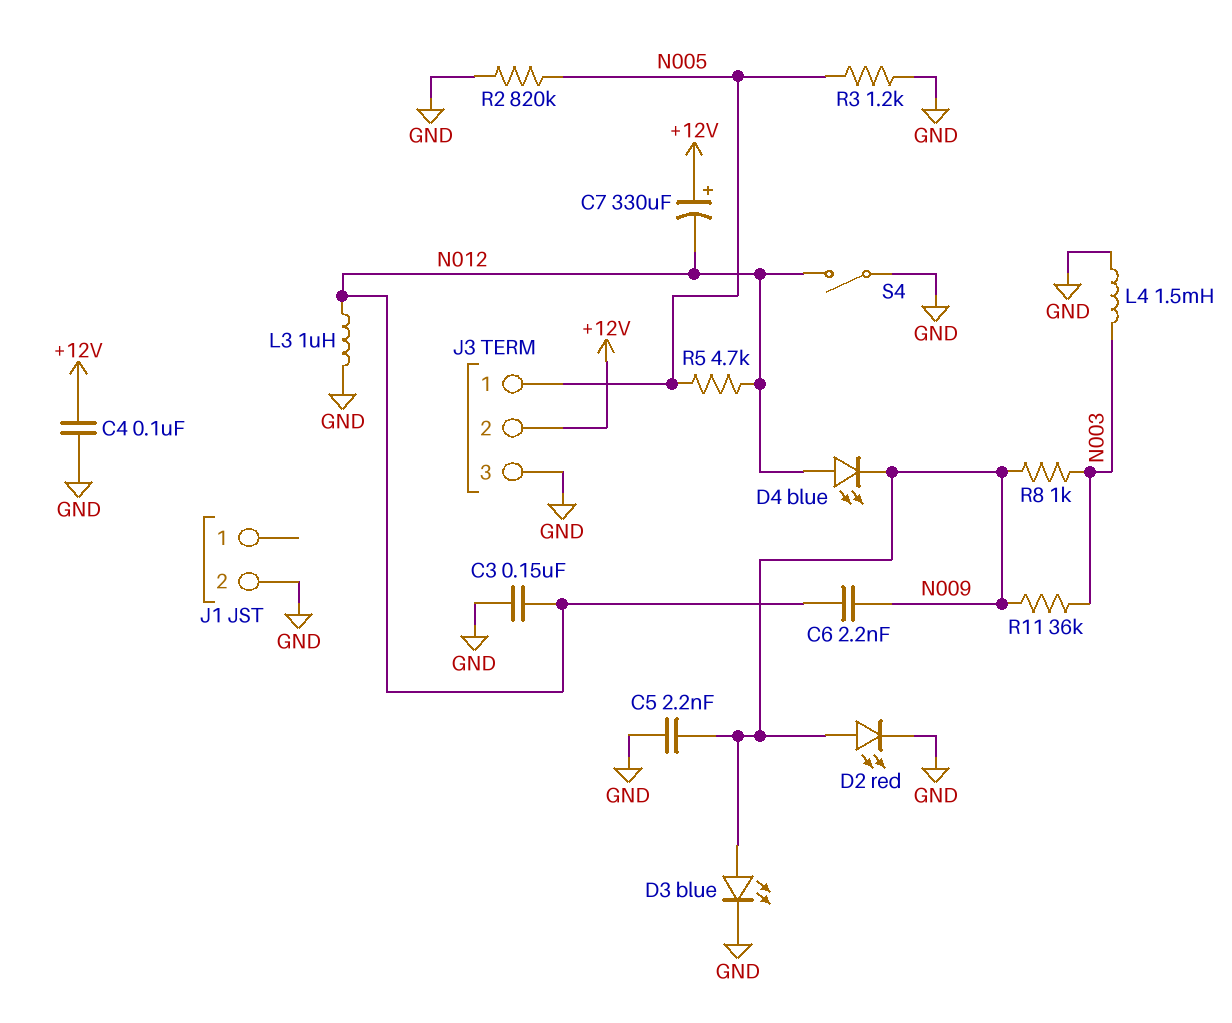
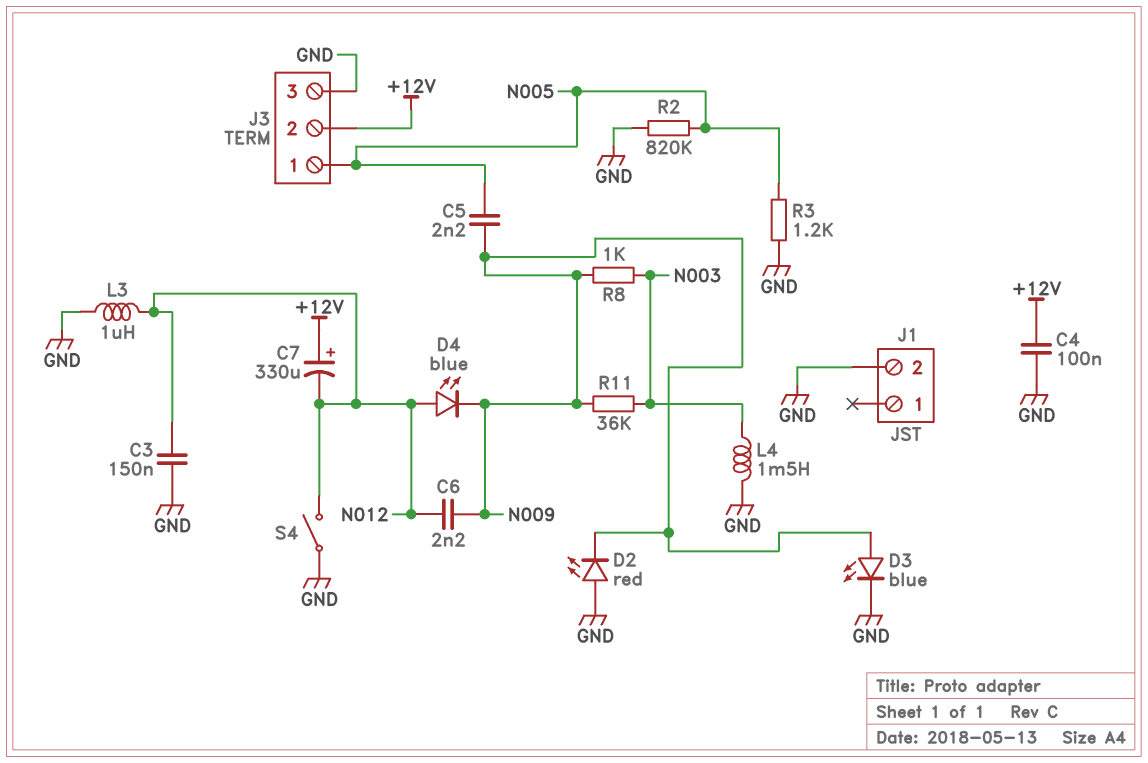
C5: 2.2nF (GND, N009) -> 2.2nF (N005, N009)
D2: LED red (A N009, K GND) -> LED red (A GND, K N009)
R5: 4.7k (N005, N012) -> none

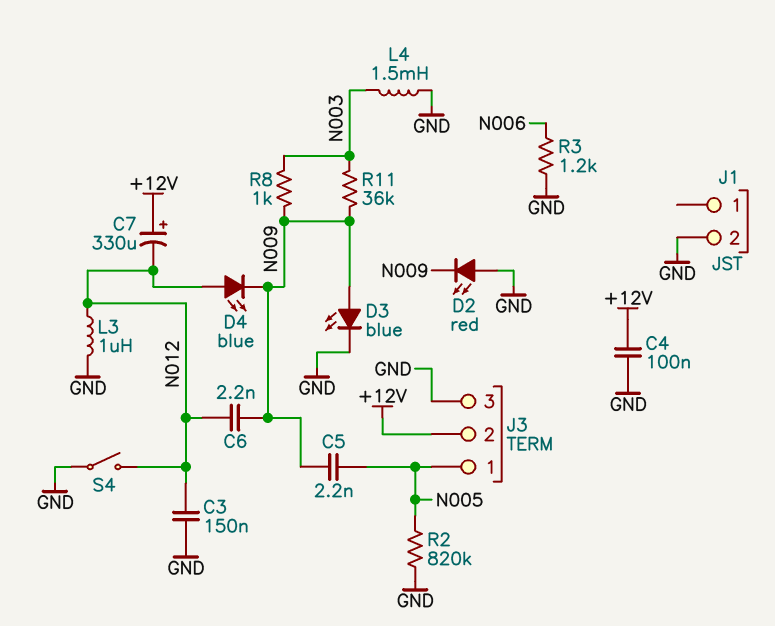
R3: 1.2k (GND, N005) -> 1.2k (GND, N006)

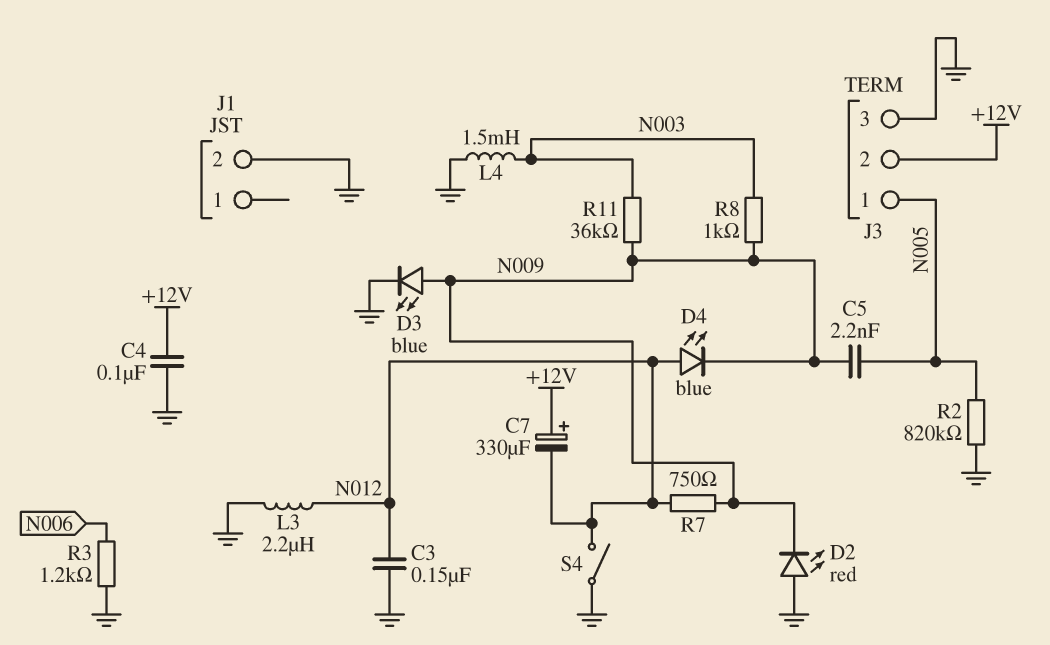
C6: 2.2nF (N009, N012) -> none
L3: 1uH (GND, N012) -> 2.2uH (GND, N012)
R7: none -> 750 (N009, N012)

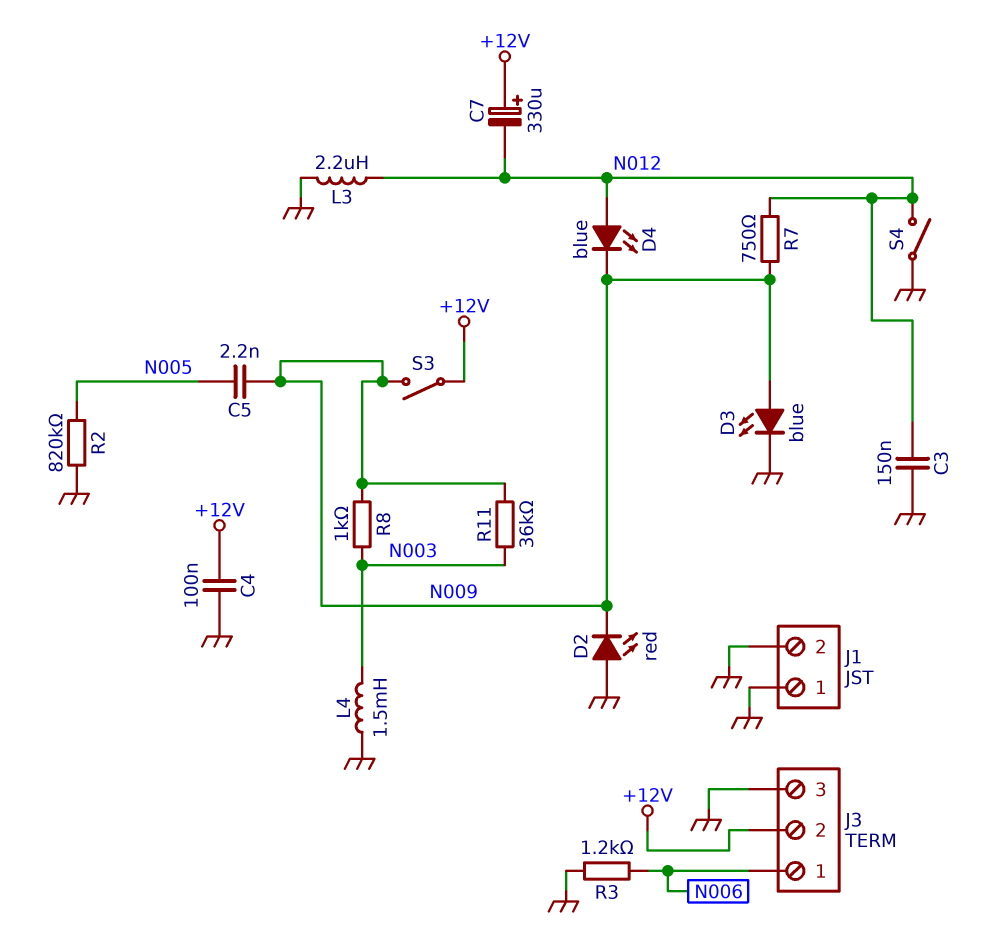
J1 pin 1: none -> GND
J3 pin 1: N005 -> N006
S3: none -> switch (+12V, N009)

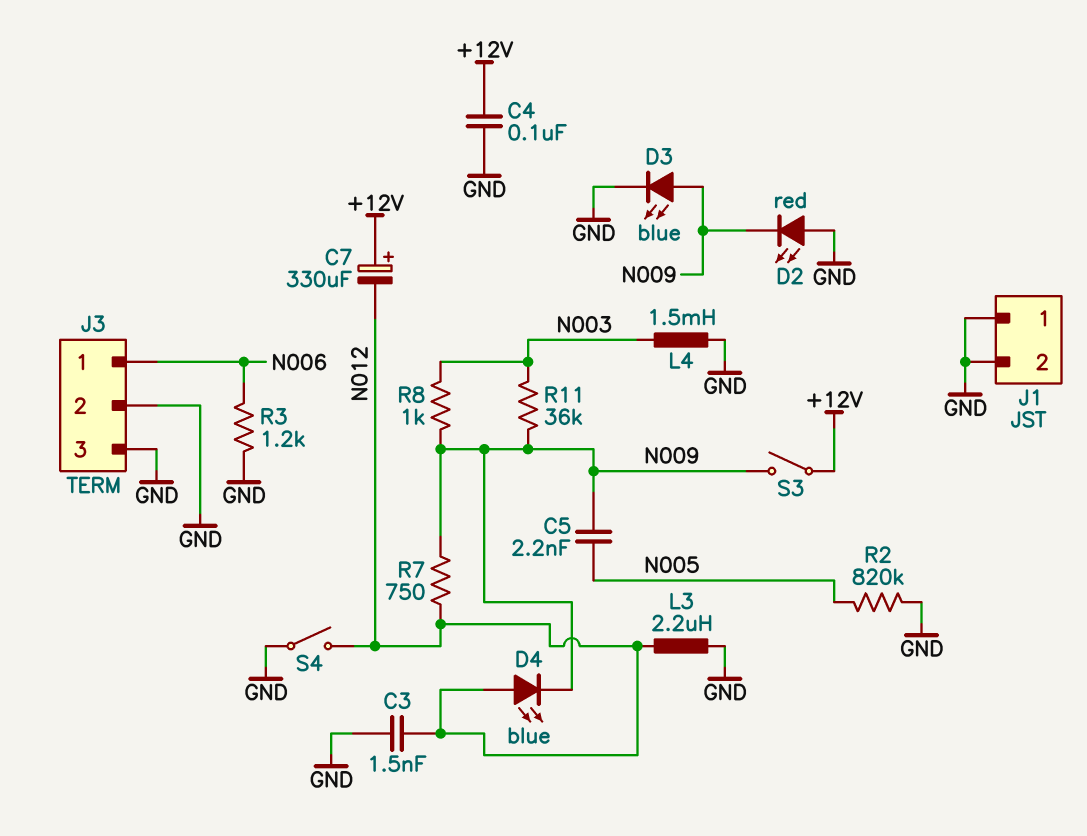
C3: 150nF (GND, N012) -> 1.5nF (GND, N012)
J3 pin 2: +12V -> GND

